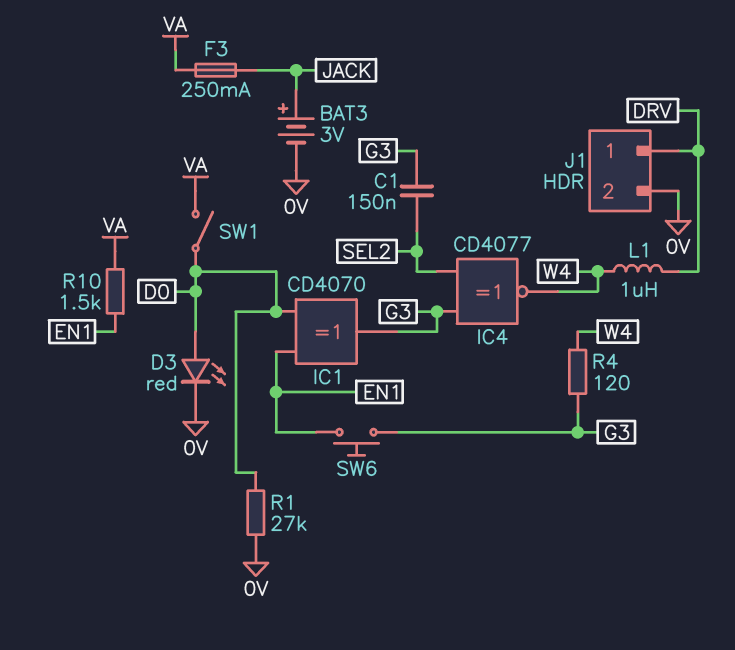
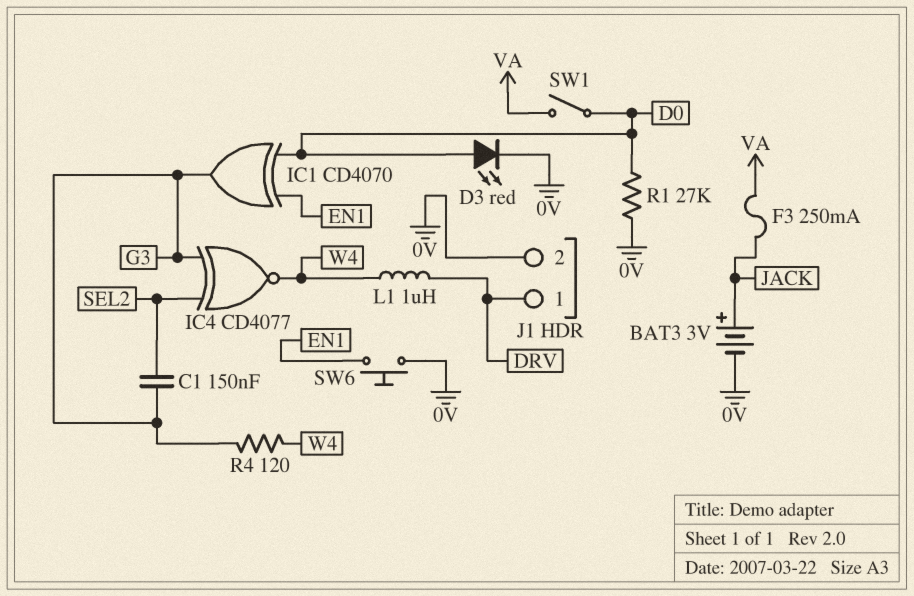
R10: 1.5k (EN1, VA) -> none
SW6: button (EN1, G3) -> button (0V, EN1)

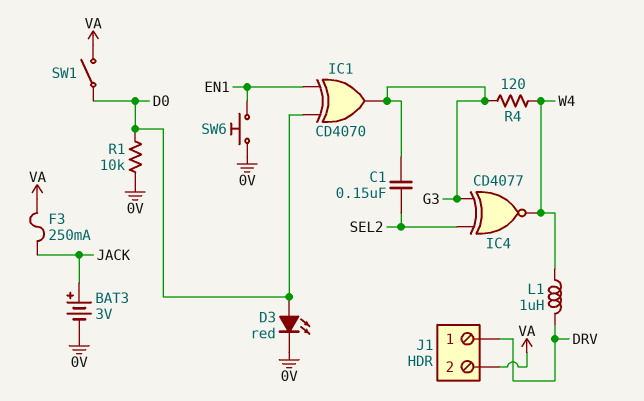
J1 pin 2: 0V -> VA
R1: 27k (0V, D0) -> 10k (0V, D0)

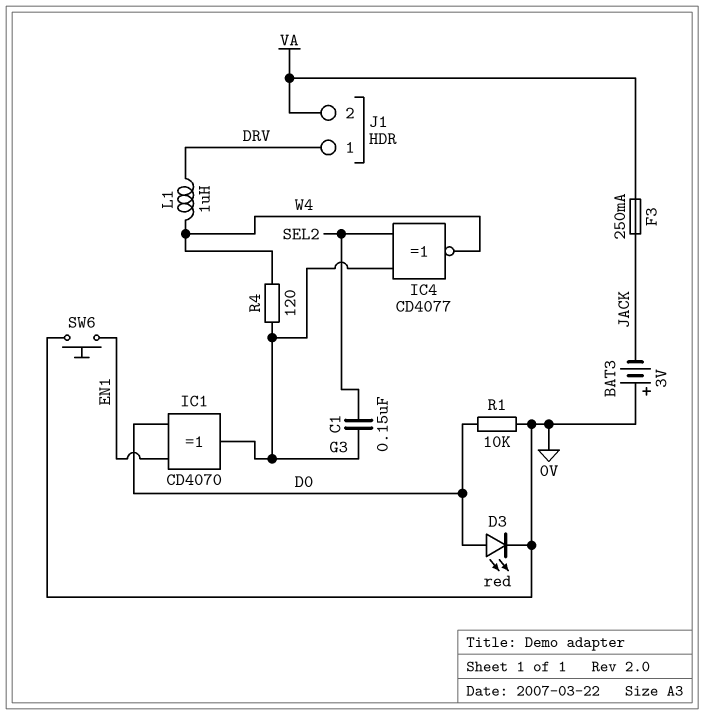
BAT3: 3V (plus JACK, minus 0V) -> 3V (plus 0V, minus JACK)
SW1: switch (D0, VA) -> none

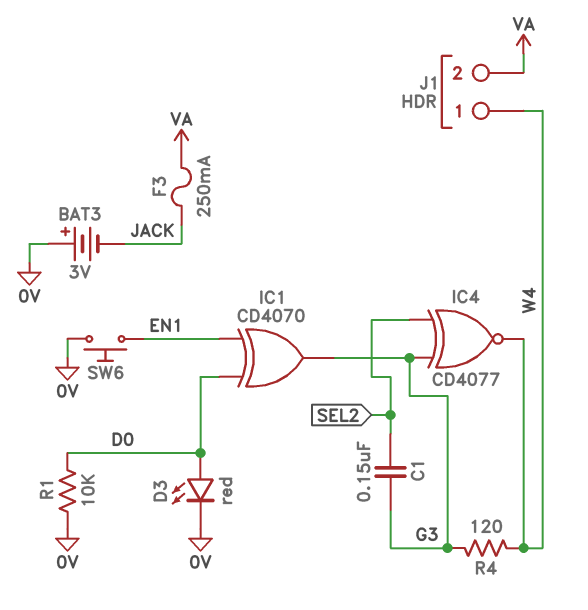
J1 pin 1: DRV -> W4
L1: 1uH (DRV, W4) -> none

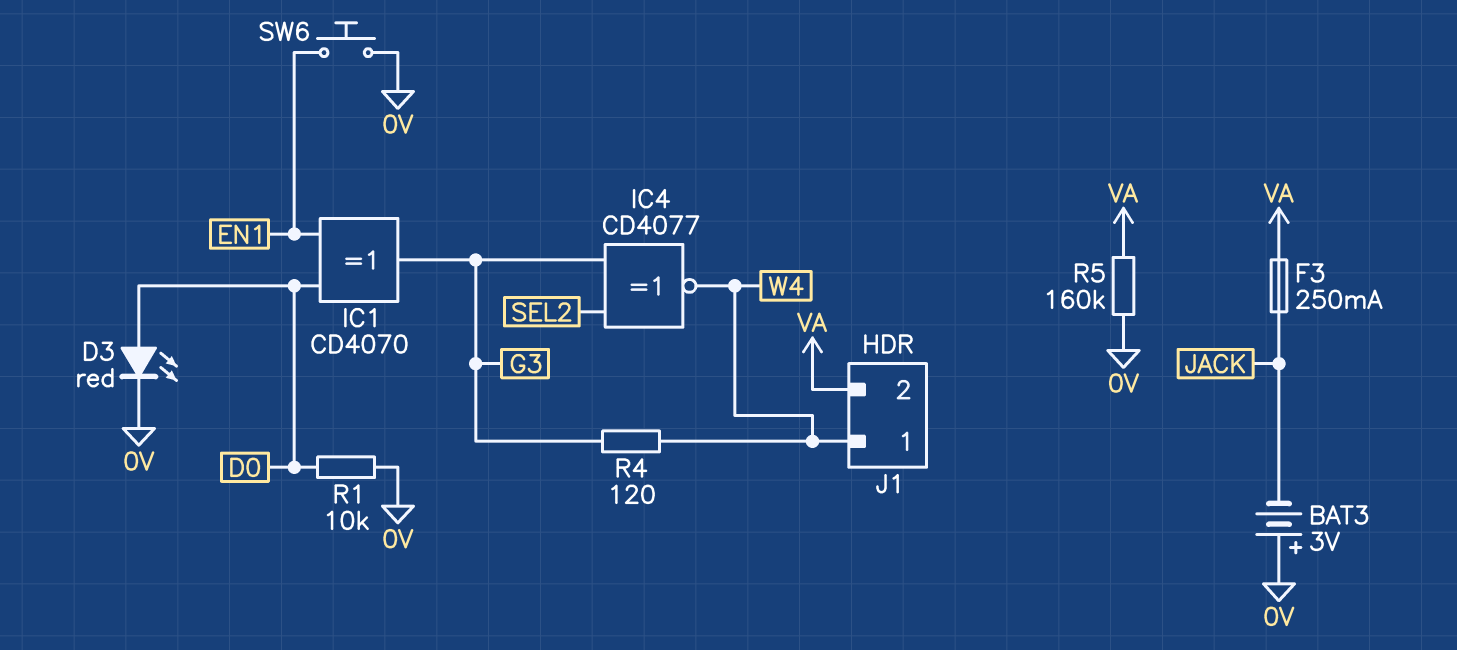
C1: 150nF (G3, SEL2) -> none
R5: none -> 160k (0V, VA)

